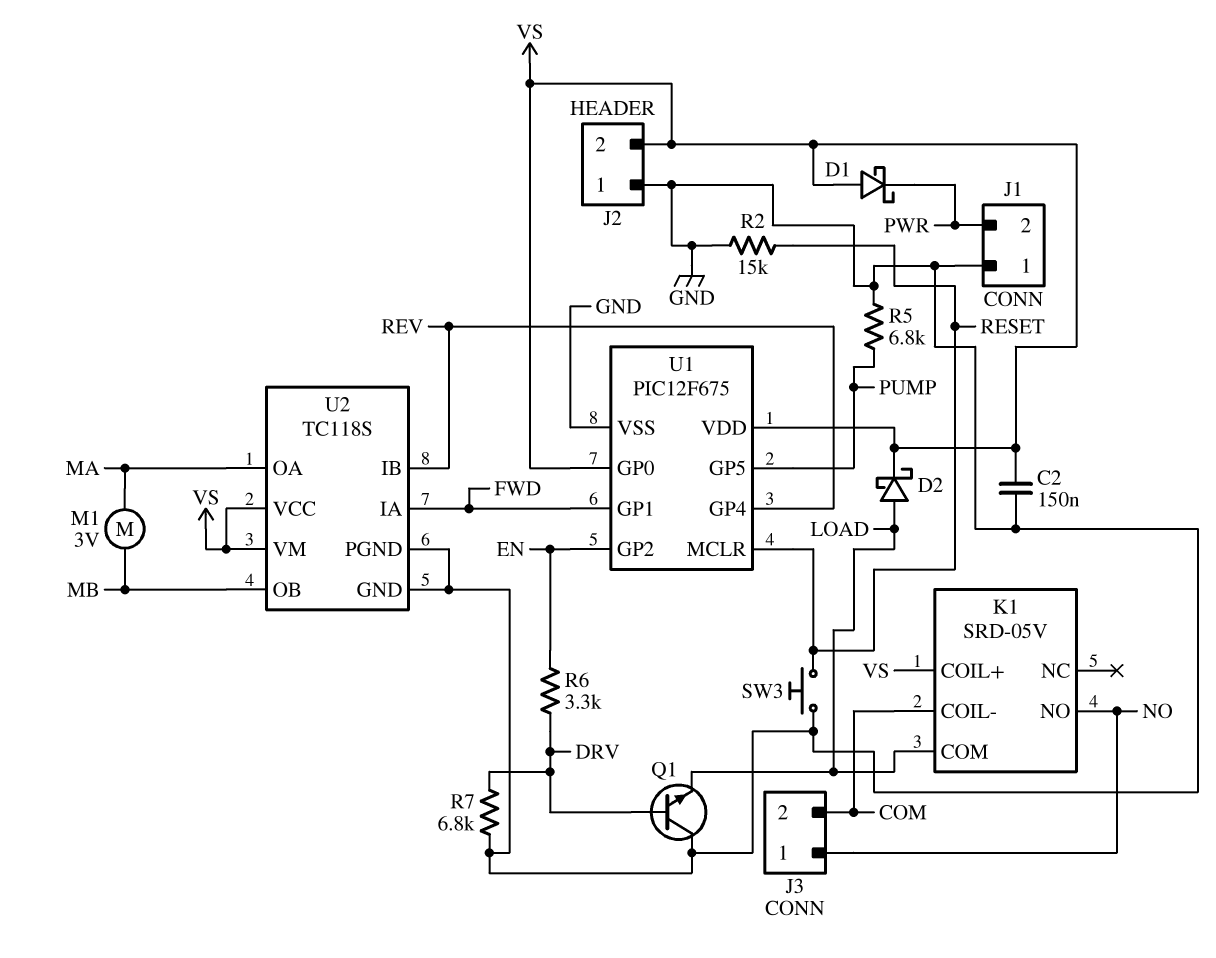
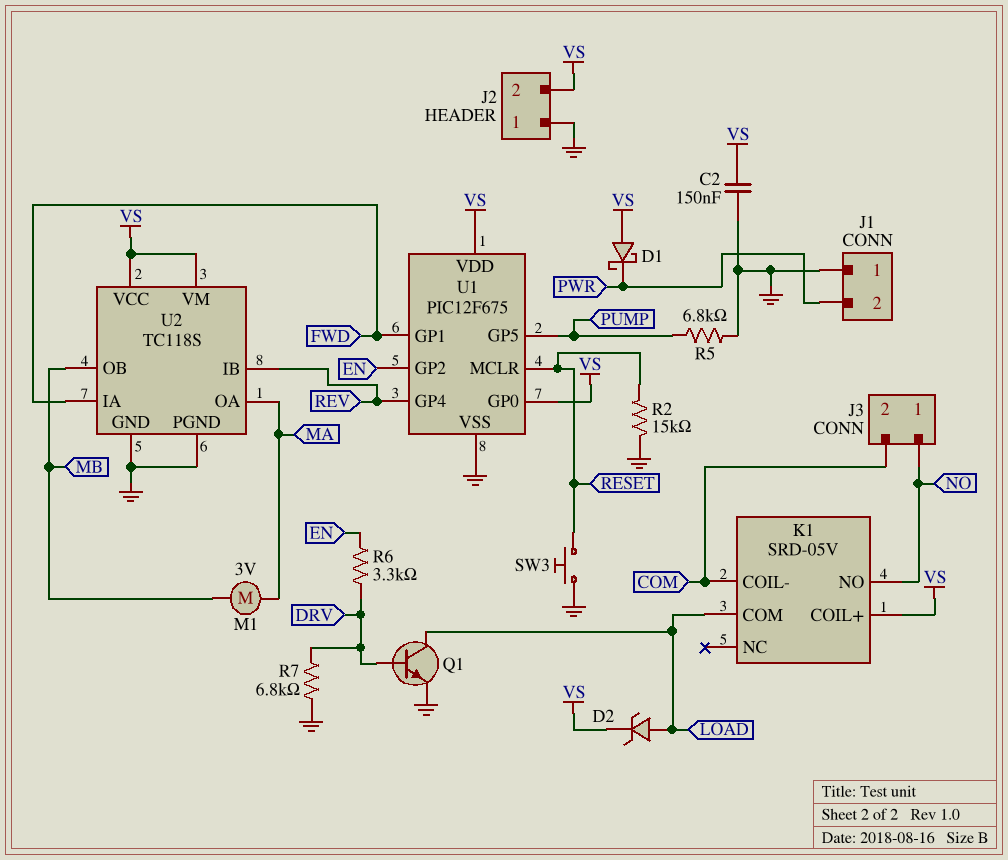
D2: schottky (A LOAD, K VS) -> zener (A LOAD, K VS)
Q1: NPN (B DRV, C GND, E LOAD) -> NPN (B DRV, C LOAD, E GND)

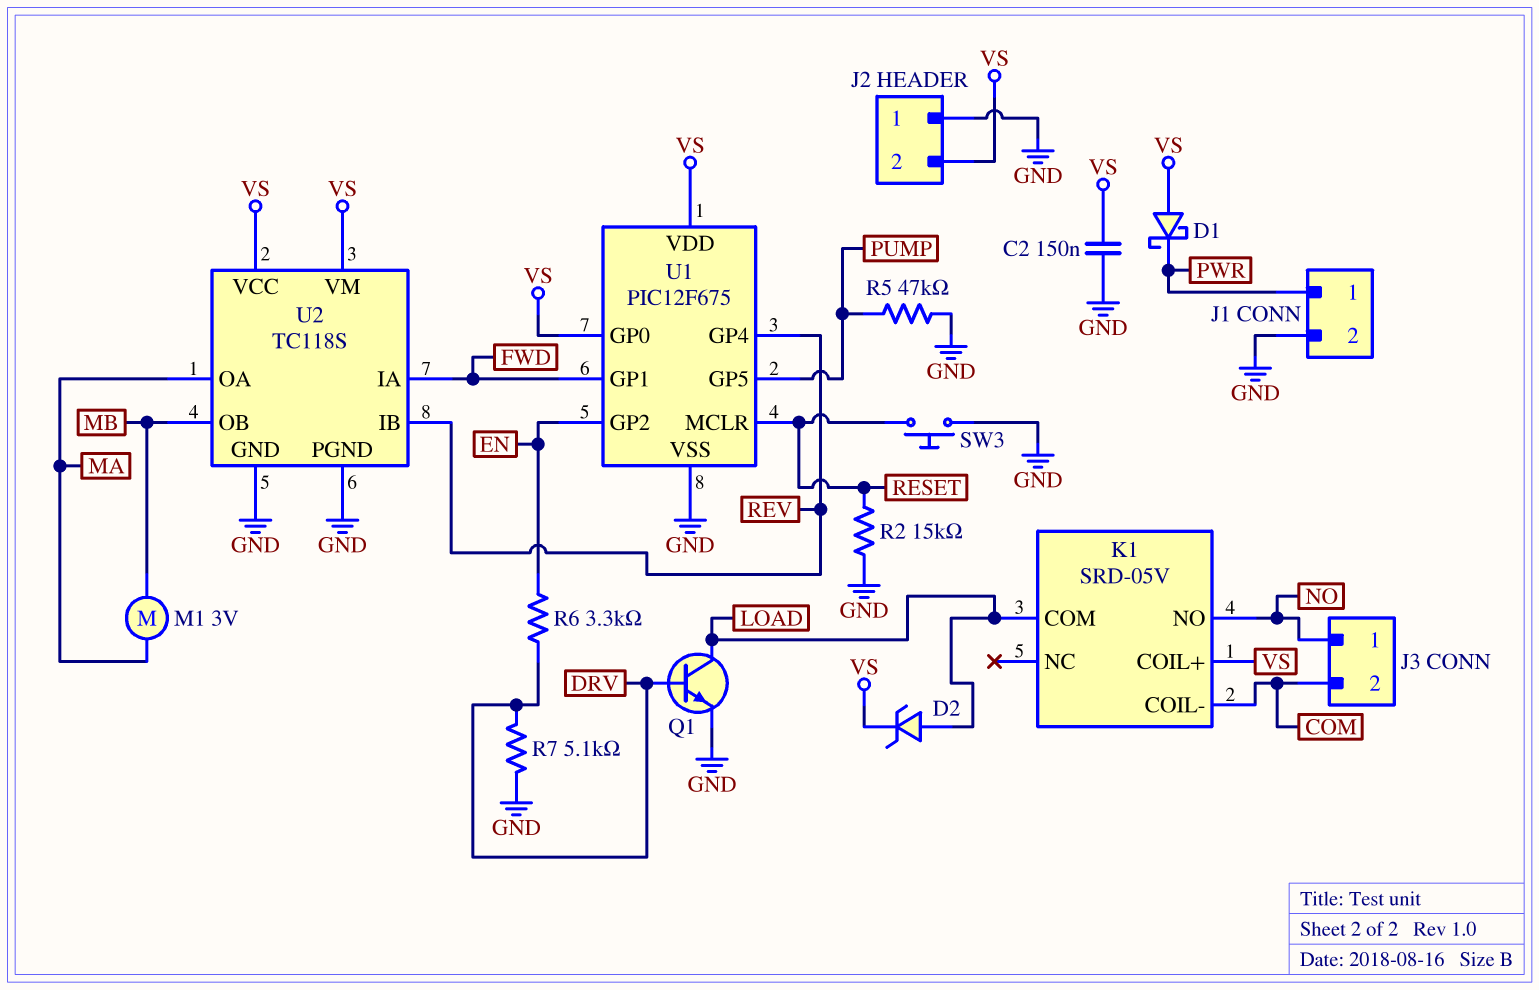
J1 pin 1: GND -> PWR
J1 pin 2: PWR -> GND
R5: 6.8k (GND, PUMP) -> 47k (GND, PUMP)
R7: 6.8k (DRV, GND) -> 5.1k (DRV, GND)

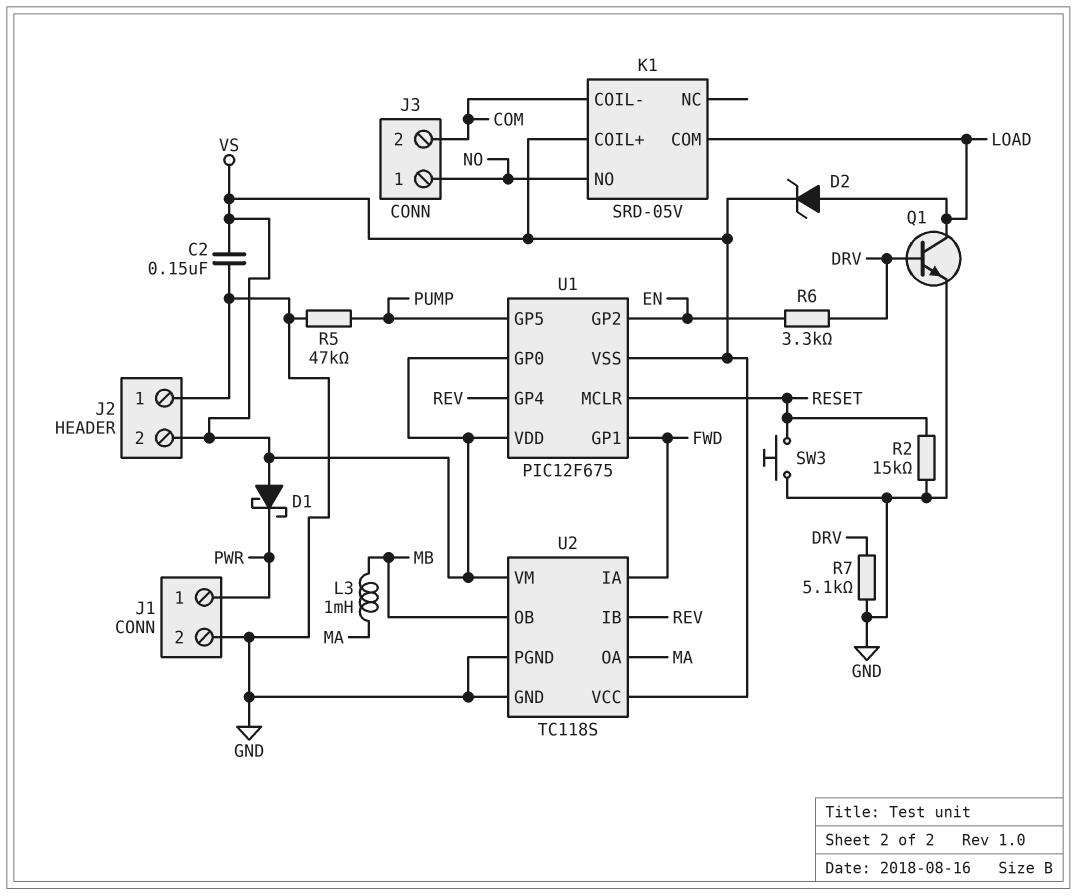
L3: none -> 1mH (MA, MB)
M1: motor 3V (MA, MB) -> none
U1 pin VSS: GND -> VS

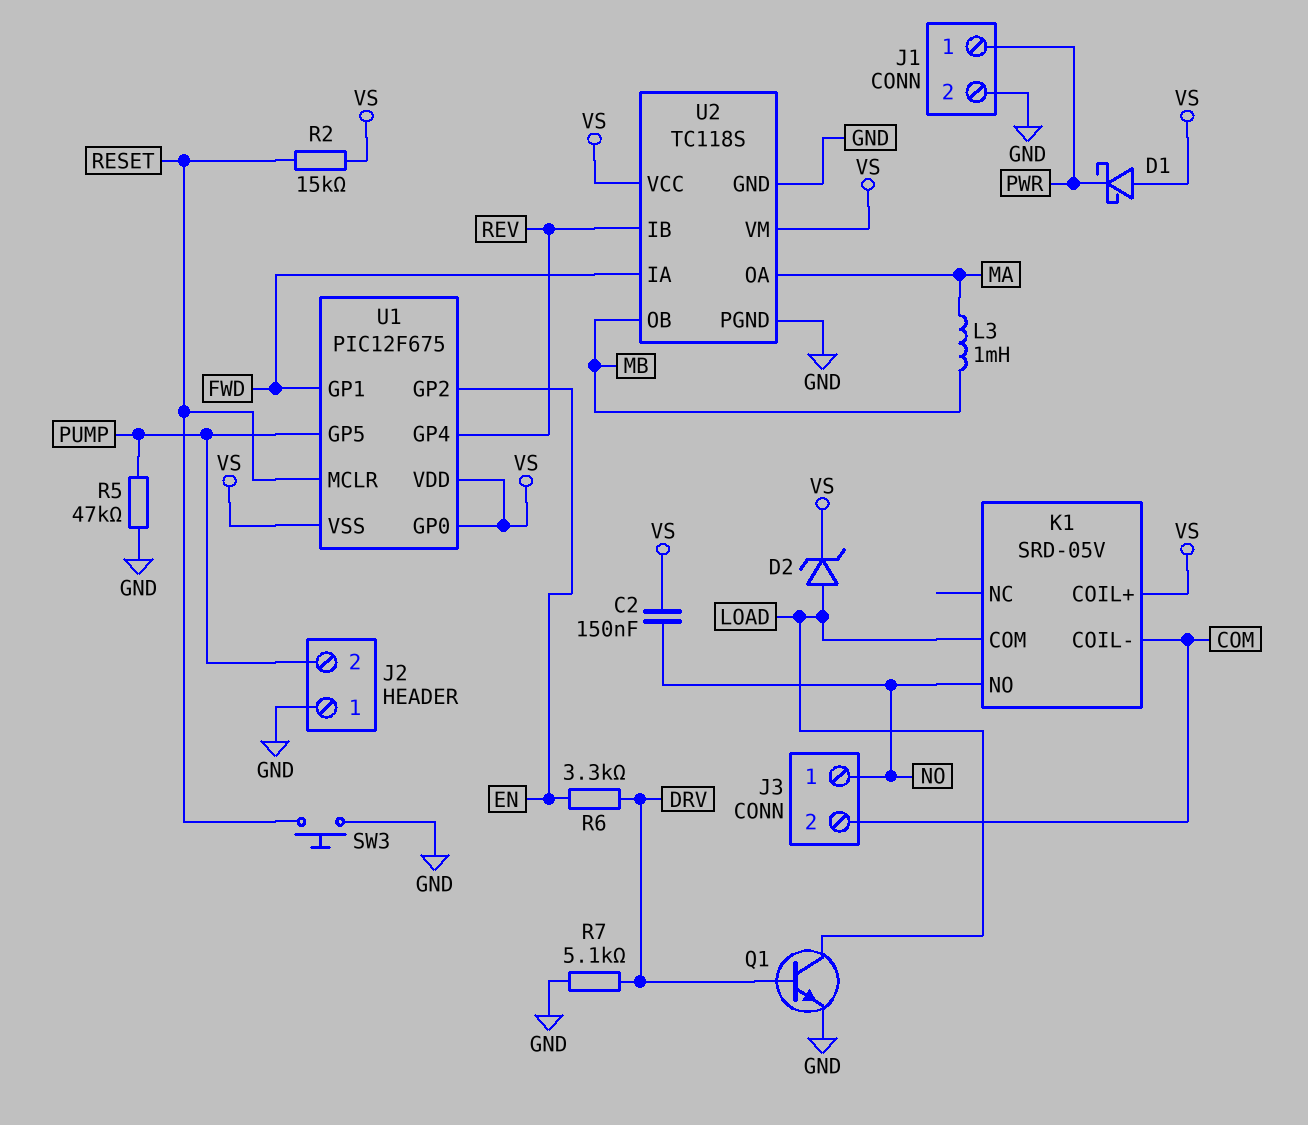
C2: 150nF (GND, VS) -> 150nF (NO, VS)
J2 pin 2: VS -> PUMP
R2: 15k (GND, RESET) -> 15k (RESET, VS)

